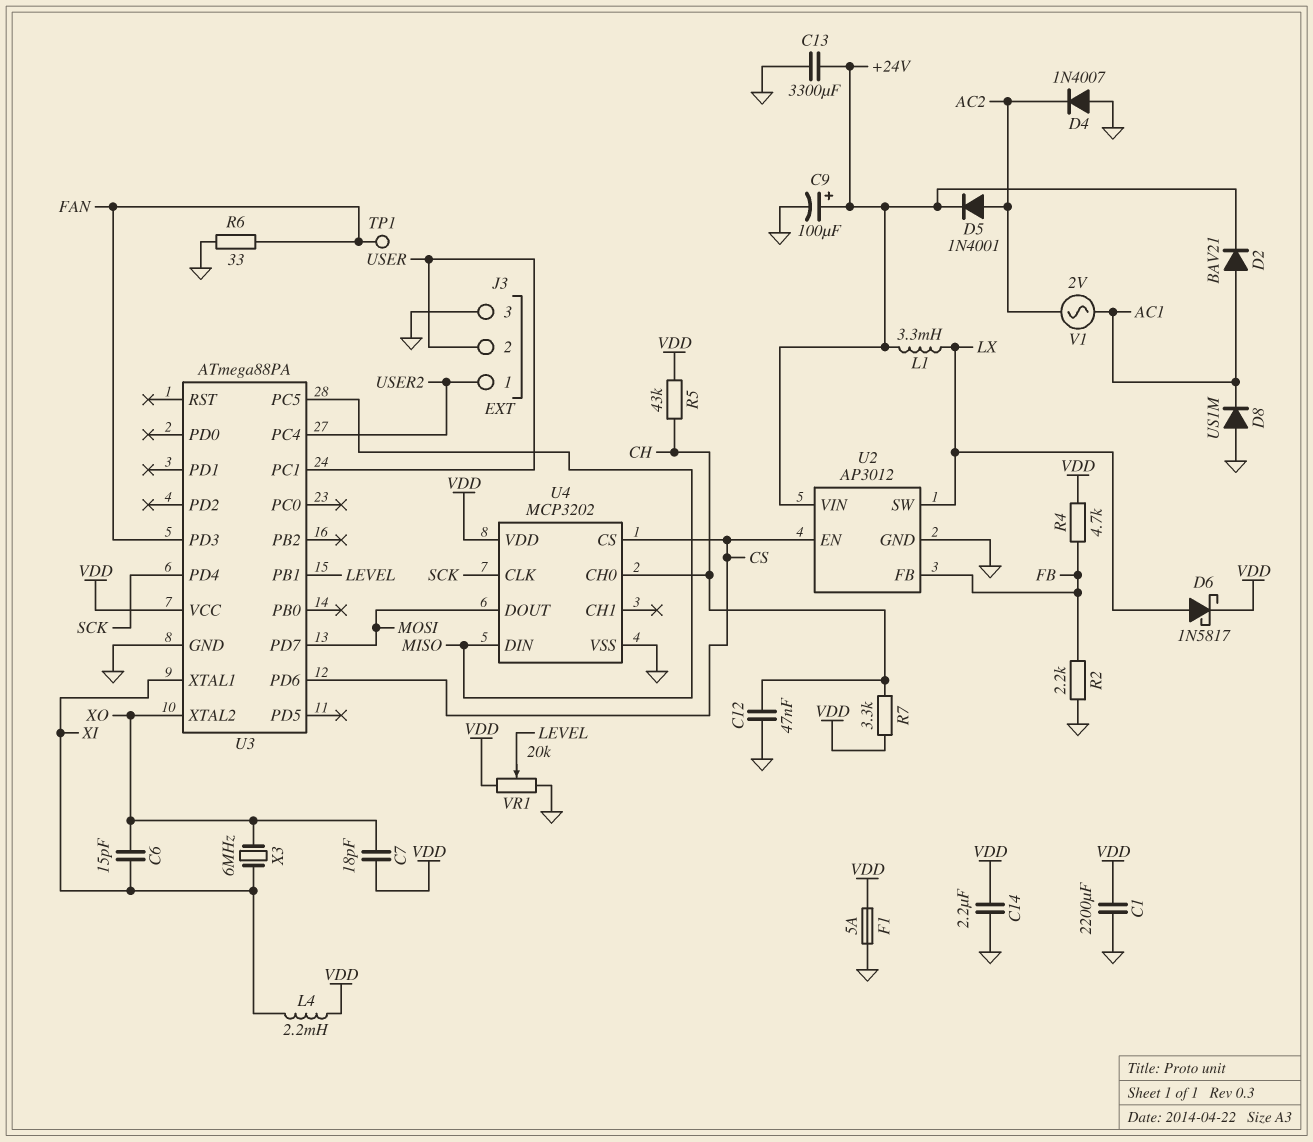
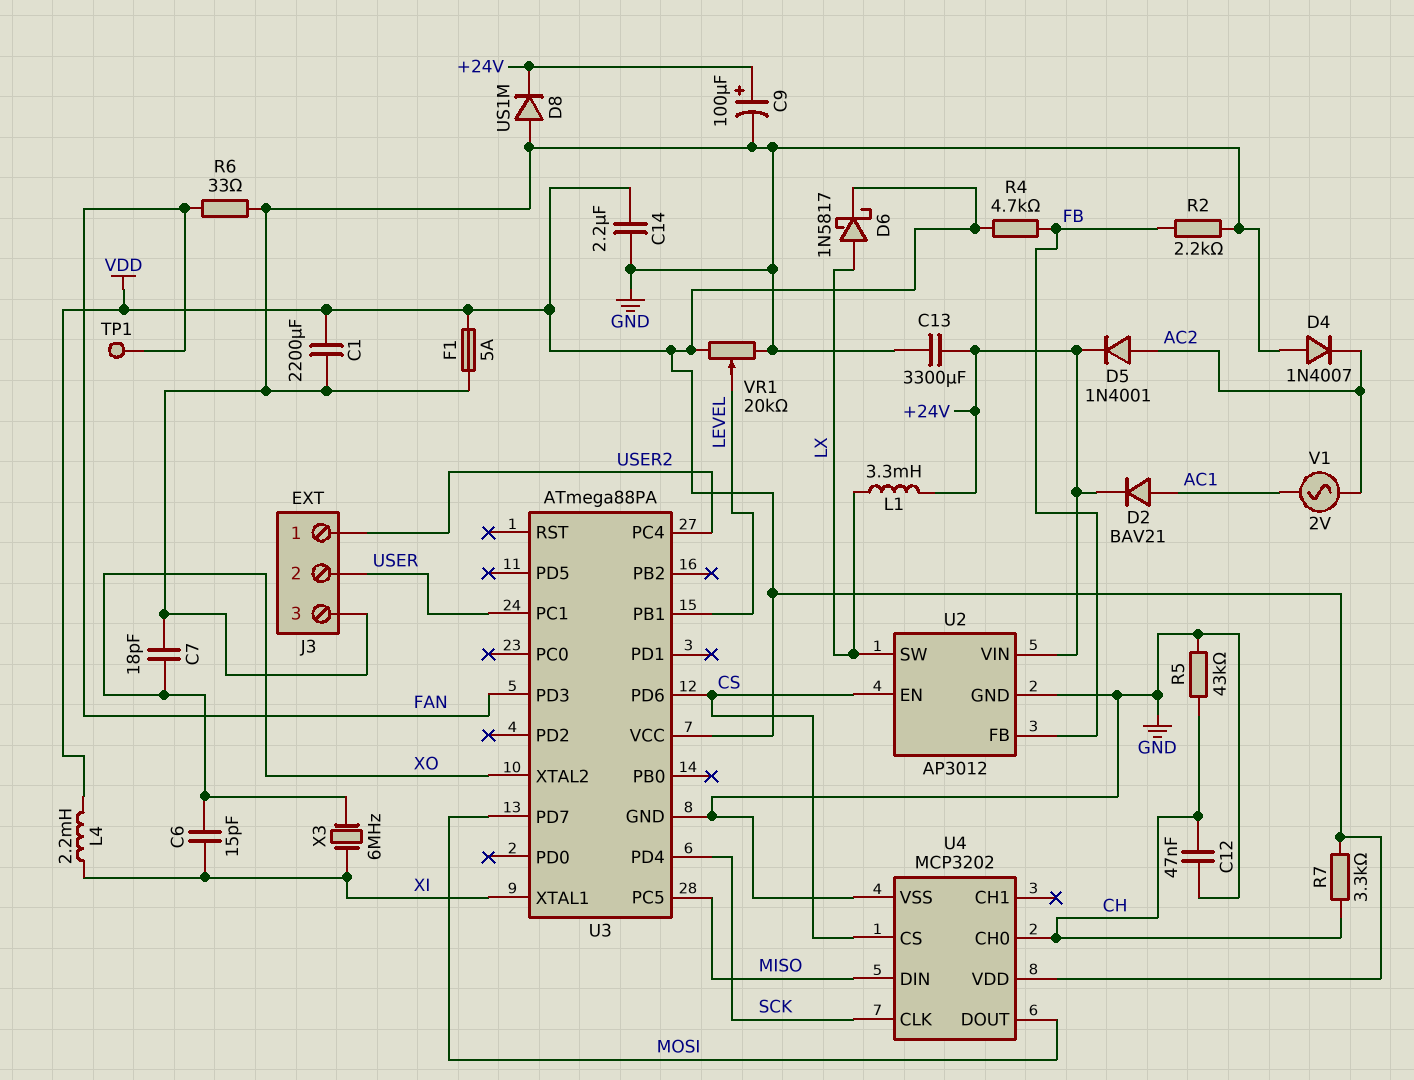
C7: 18pF (VDD, XO) -> 18pF (GND, XO)
D8: diode US1M (A GND, K AC1) -> diode US1M (A GND, K +24V)
R5: 43k (CH, VDD) -> 43k (CH, GND)

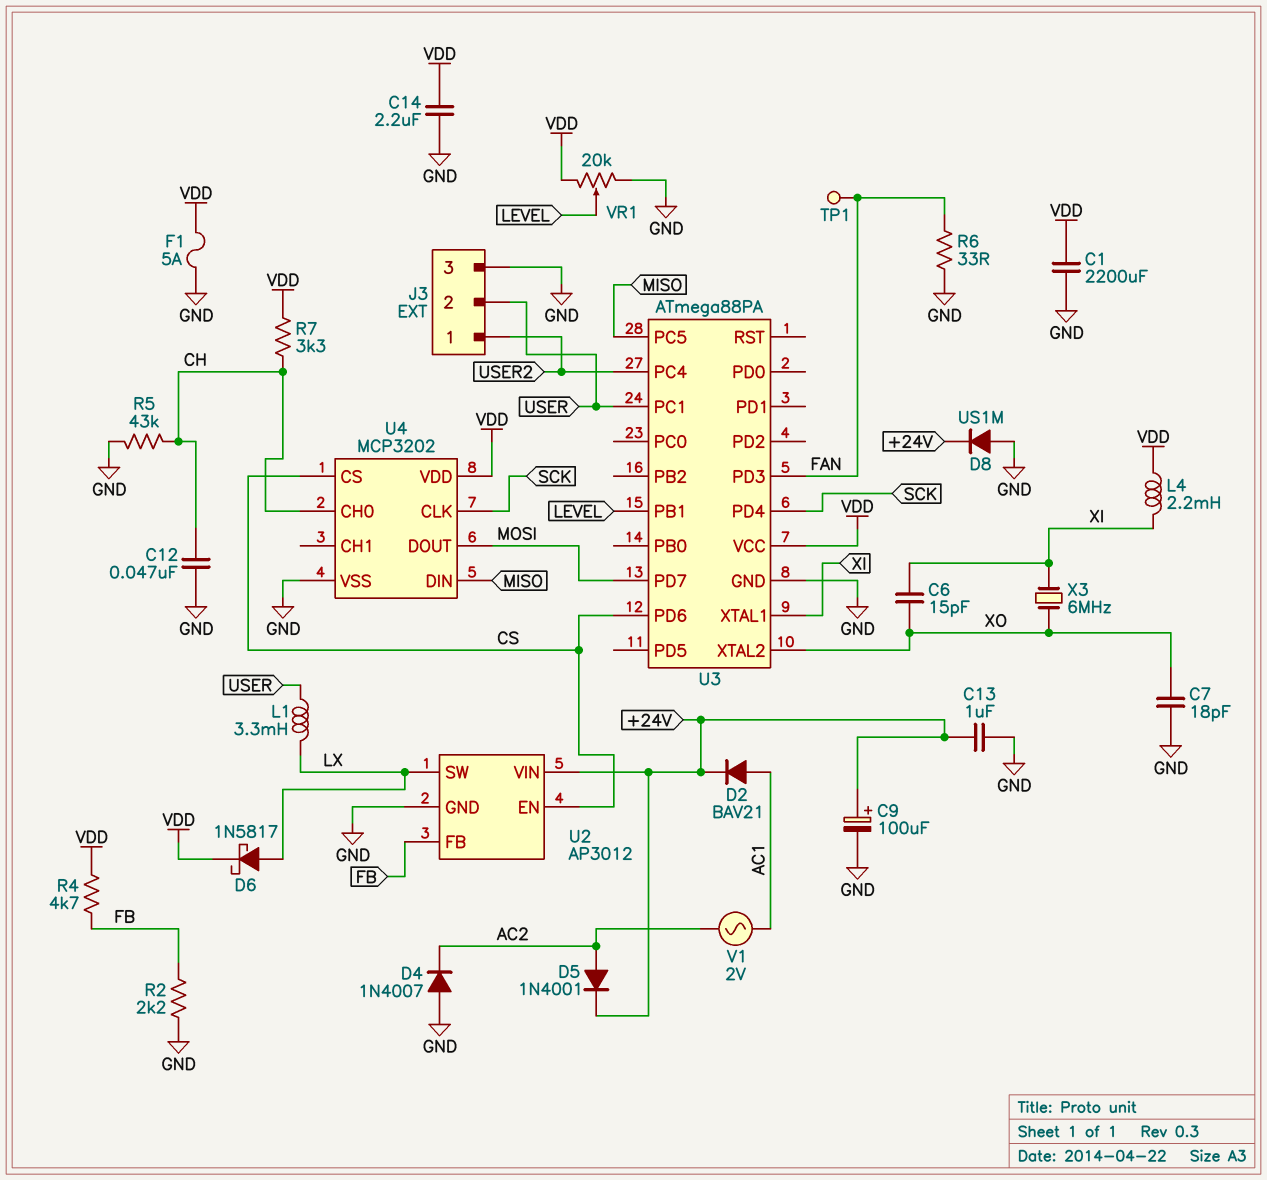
C13: 3300uF (+24V, GND) -> 1uF (+24V, GND)
L1: 3.3mH (+24V, LX) -> 3.3mH (LX, USER)

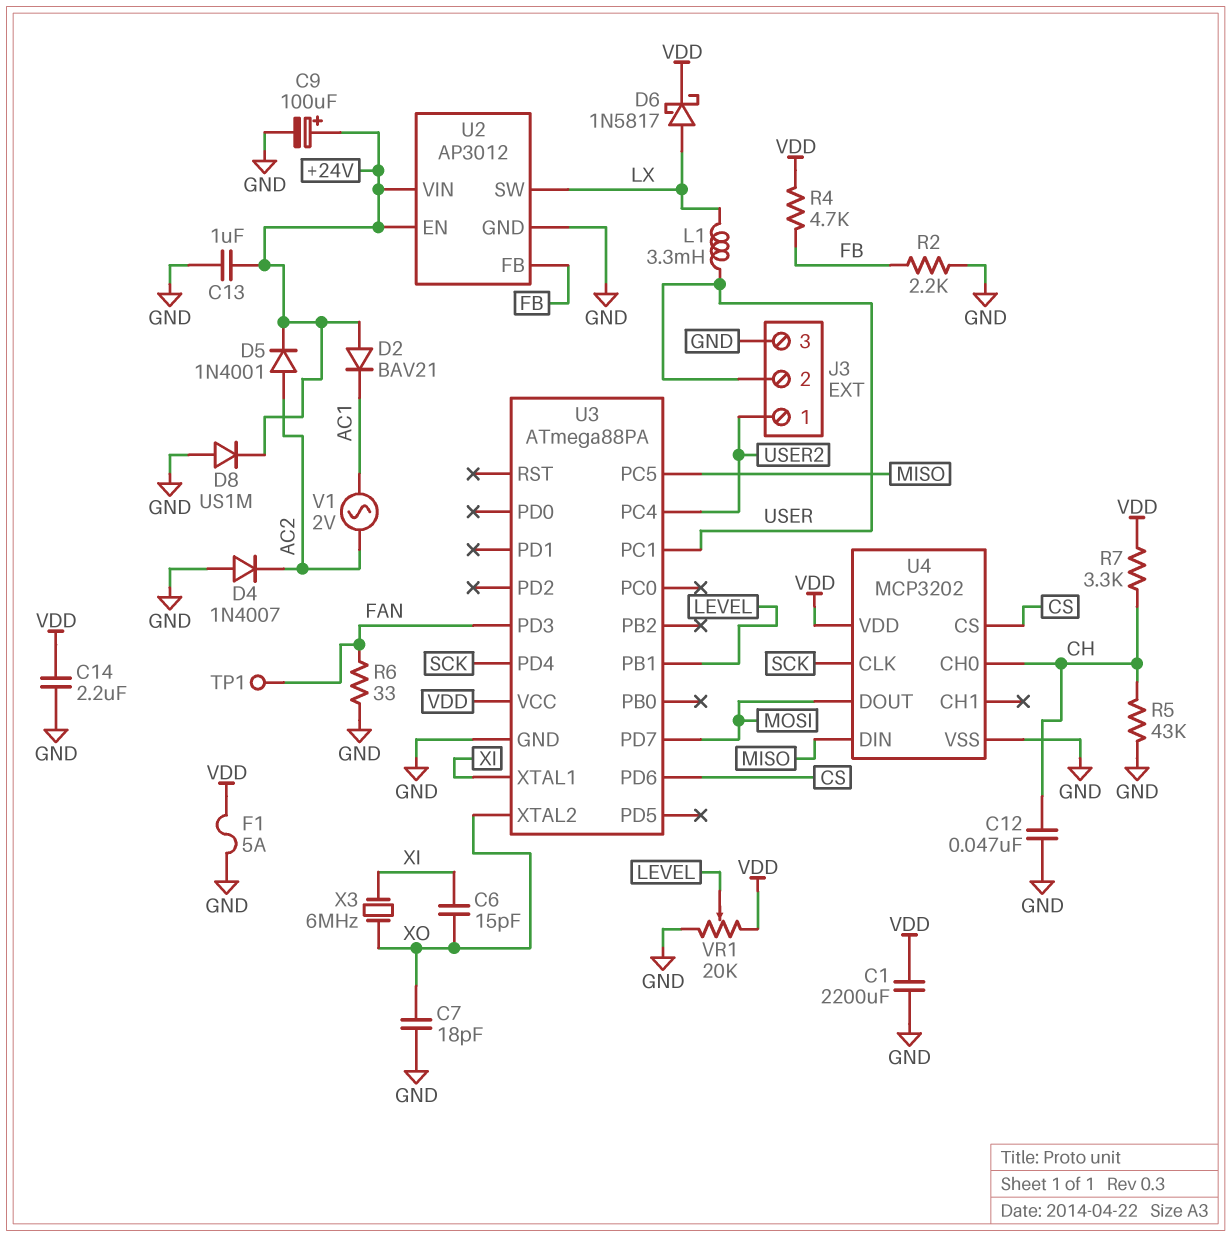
D2: diode BAV21 (A AC1, K +24V) -> diode BAV21 (A +24V, K AC1)
L4: 2.2mH (VDD, XI) -> none
U2 pin EN: CS -> +24V

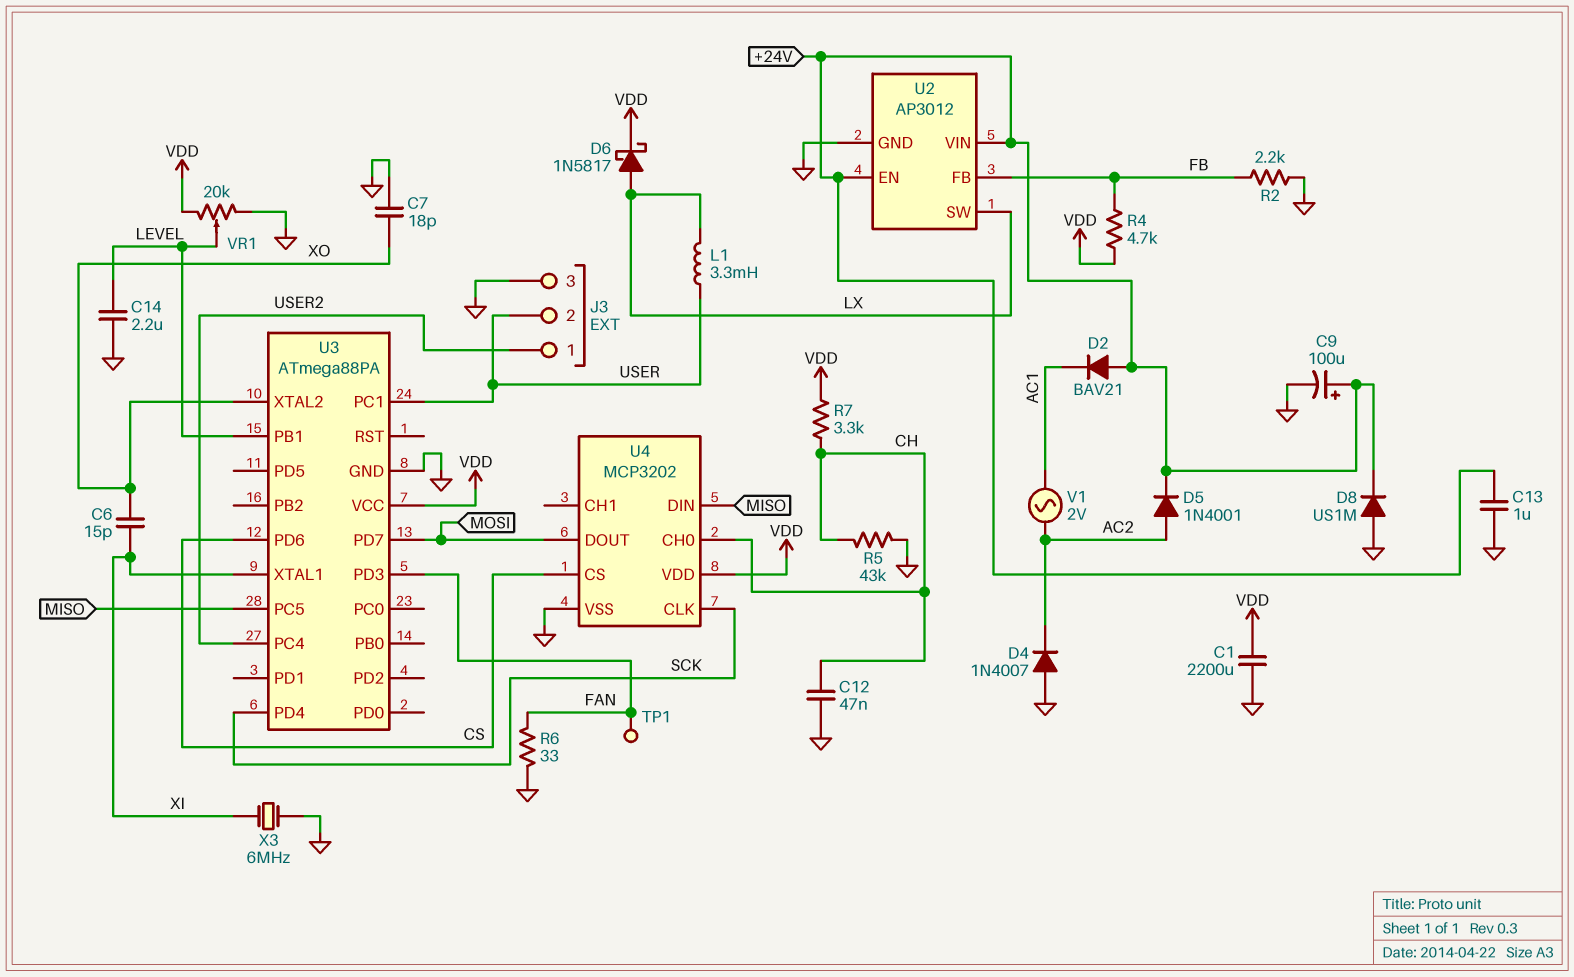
C14: 2.2uF (GND, VDD) -> 2.2uF (GND, LEVEL)
F1: 5A (GND, VDD) -> none
X3: 6MHz (XI, XO) -> 6MHz (GND, XI)

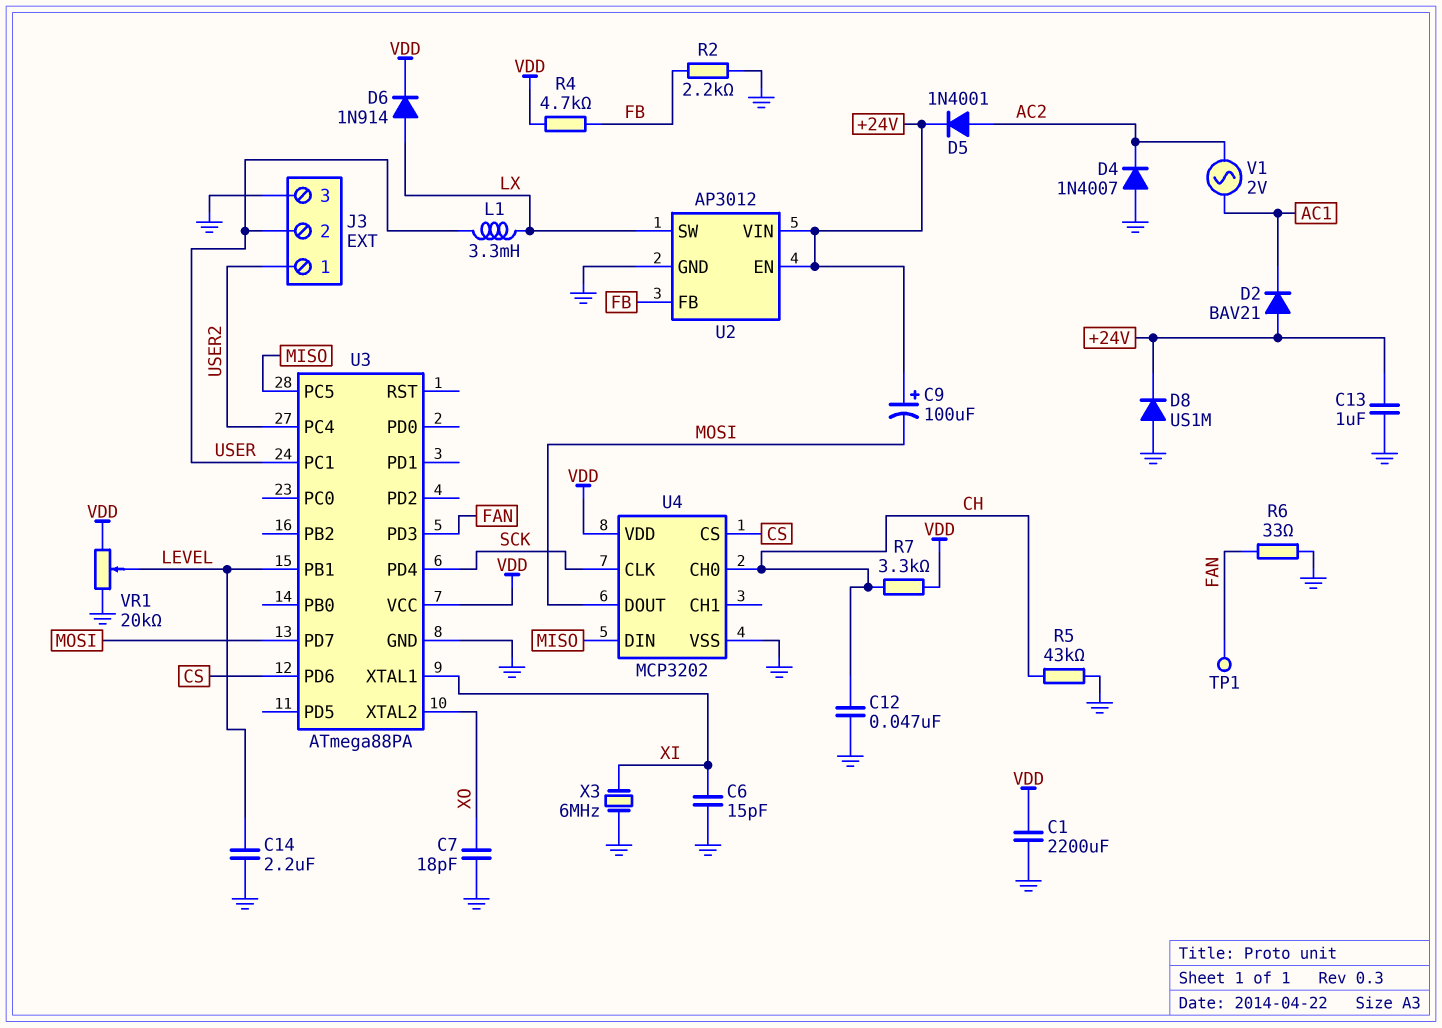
C6: 15pF (XI, XO) -> 15pF (GND, XI)
C9: 100uF (plus +24V, minus GND) -> 100uF (plus +24V, minus MOSI)
D6: schottky 1N5817 (A LX, K VDD) -> diode 1N914 (A LX, K VDD)

